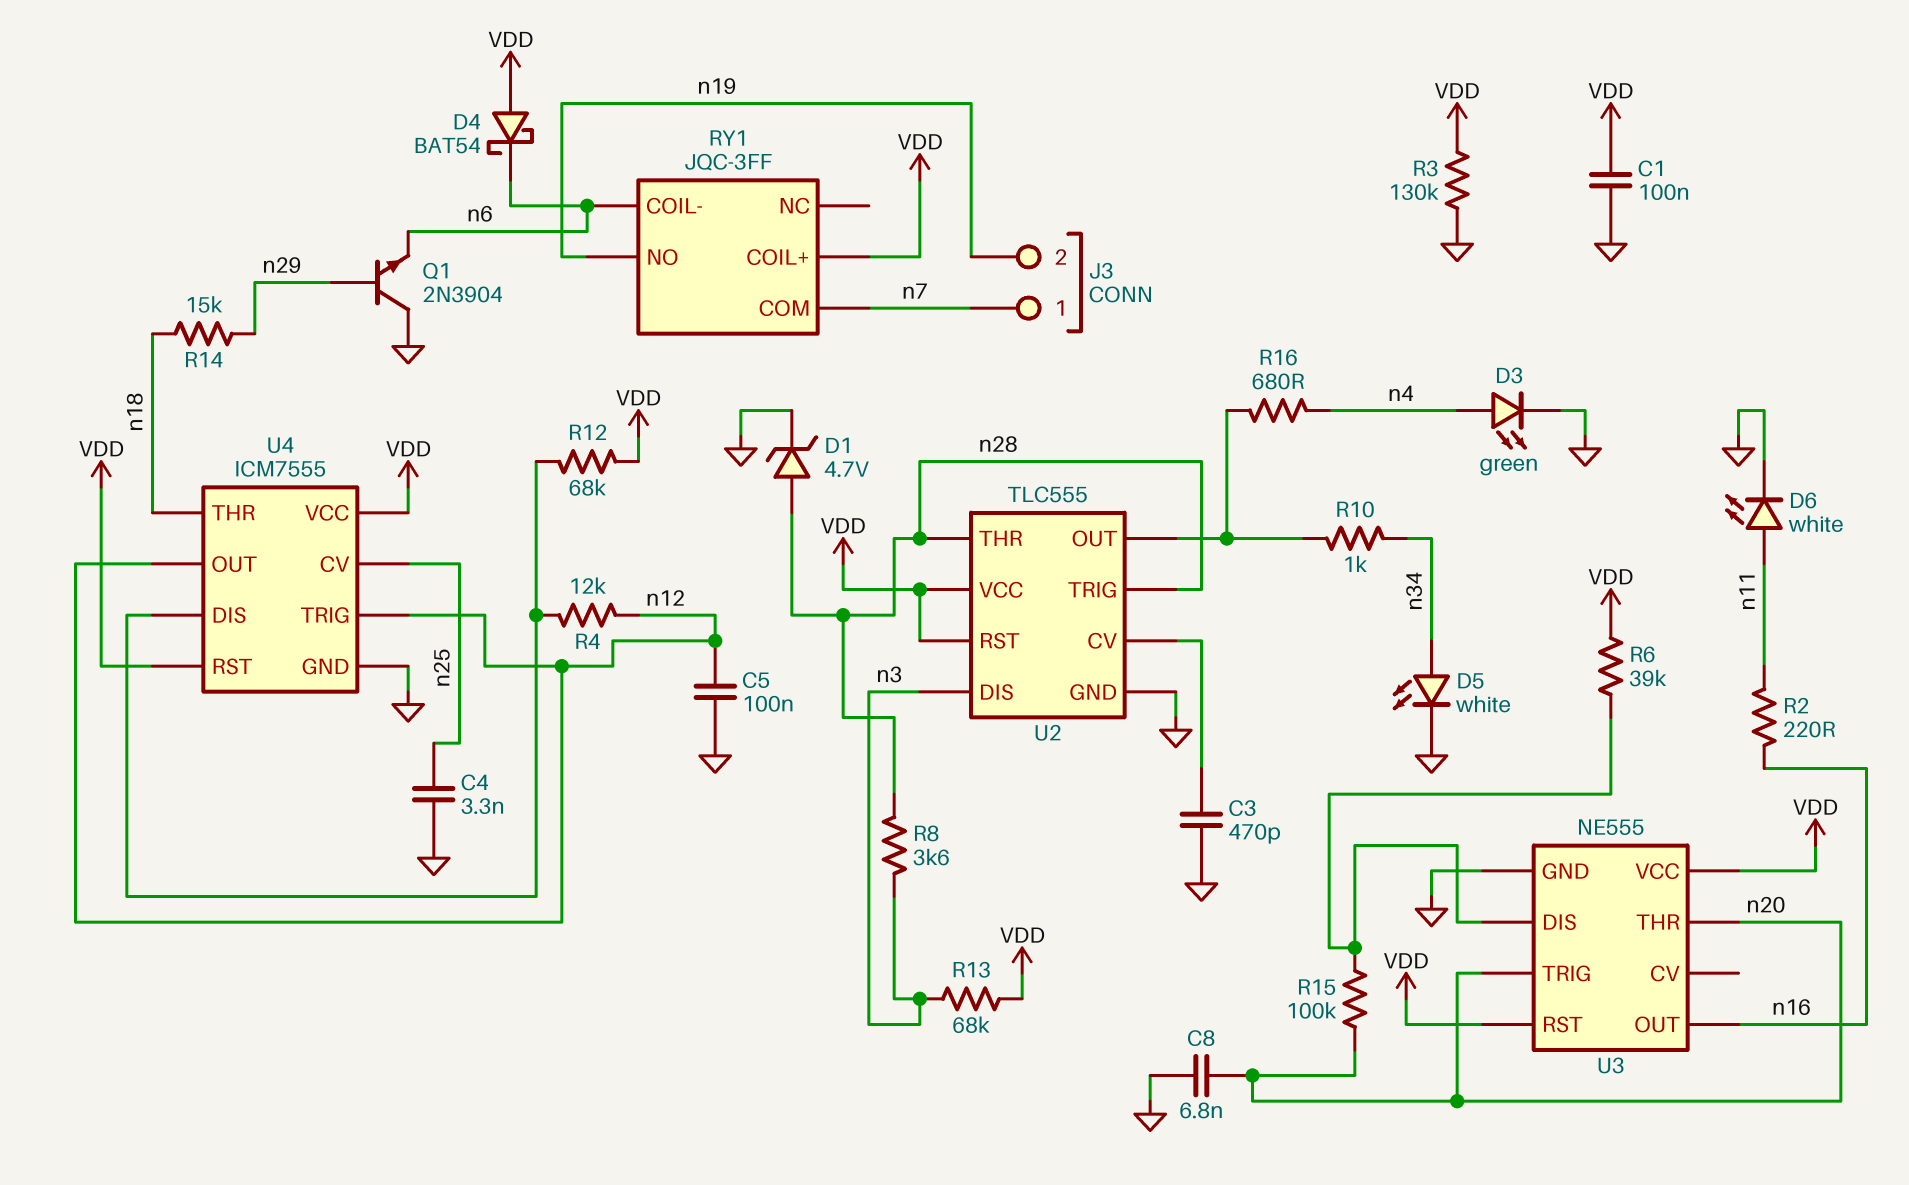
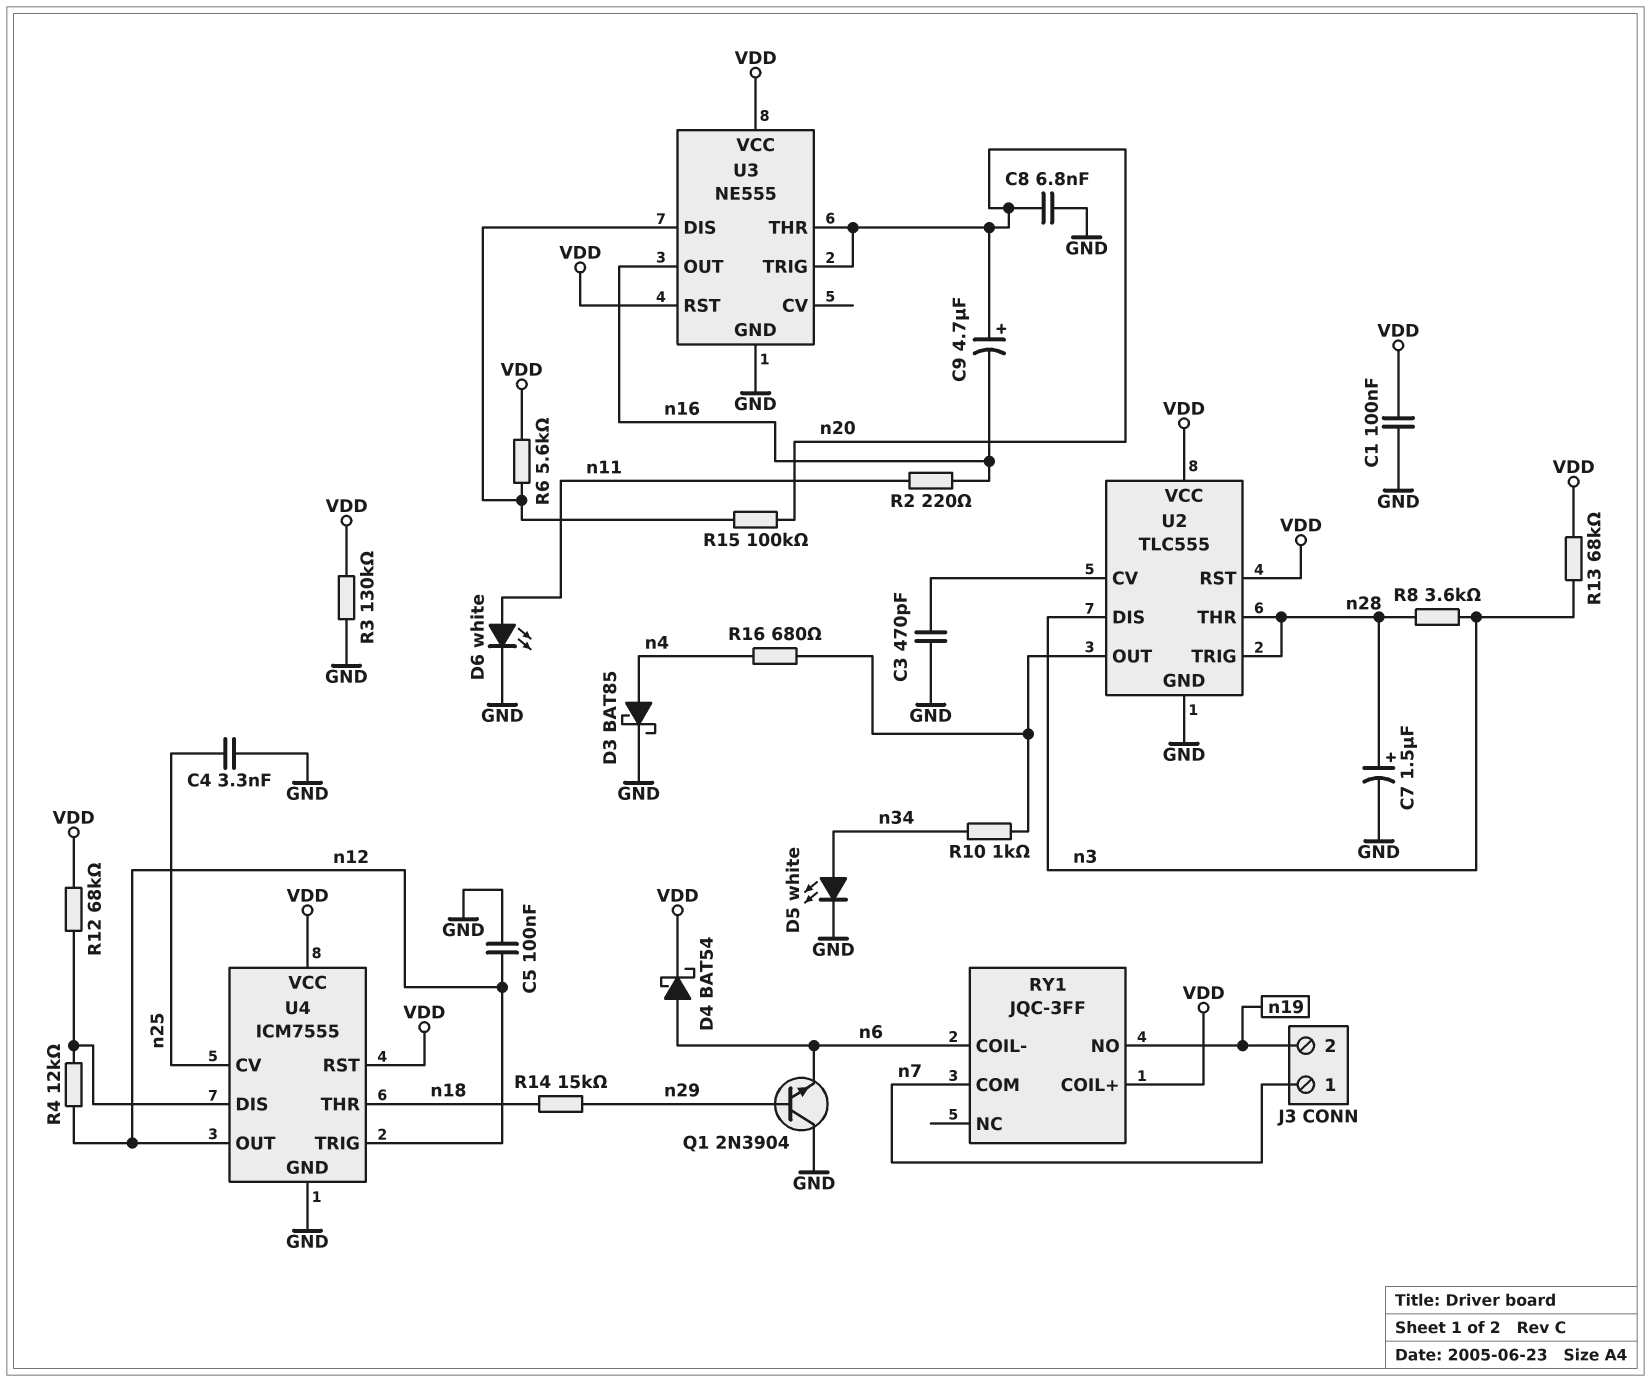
C7: none -> 1.5uF (plus n28, minus GND)
C9: none -> 4.7uF (plus n20, minus n16)
D1: zener 4.7V (A n28, K GND) -> none
D3: LED green (A n4, K GND) -> schottky BAT85 (A n4, K GND)
D4: schottky BAT54 (A VDD, K n6) -> schottky BAT54 (A n6, K VDD)
R6: 39k (U3/DIS, VDD) -> 5.6k (U3/DIS, VDD)

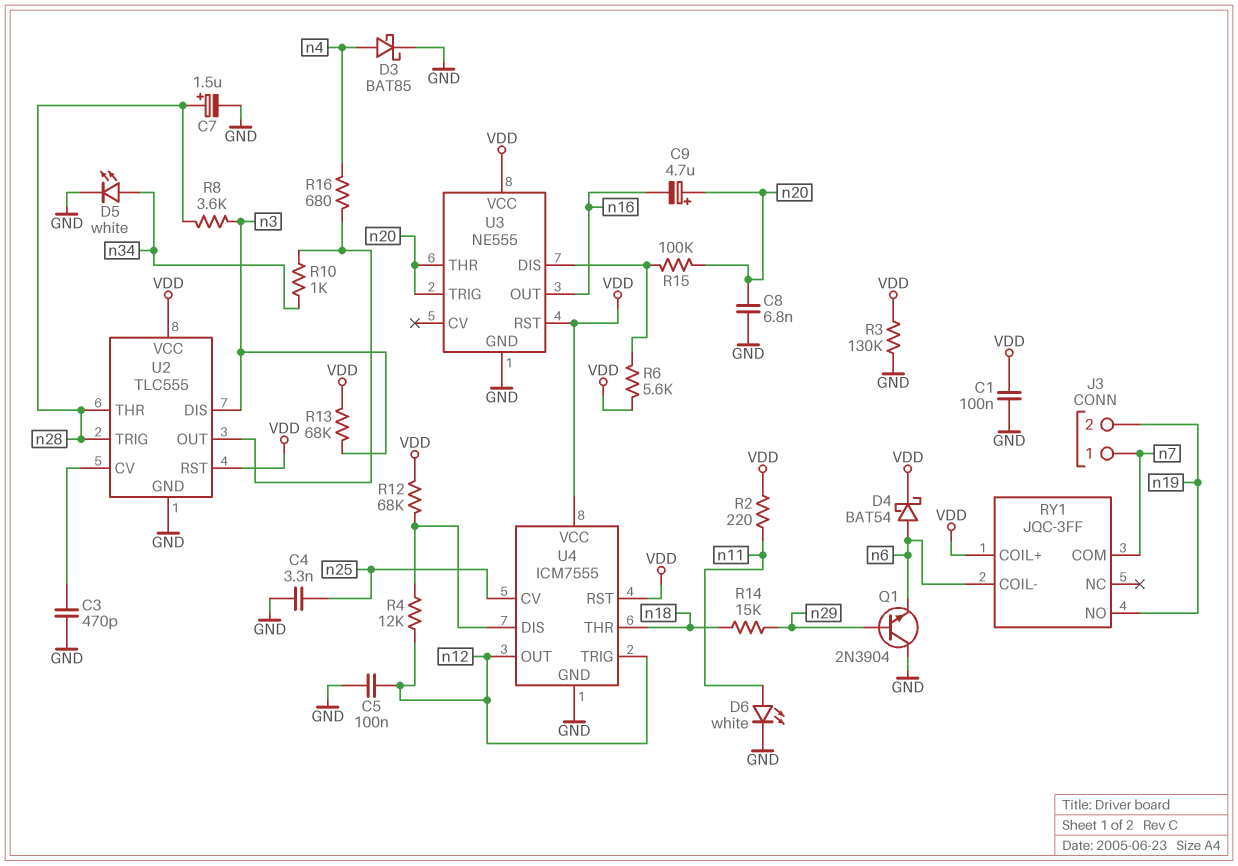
R2: 220 (n11, n16) -> 220 (VDD, n11)

